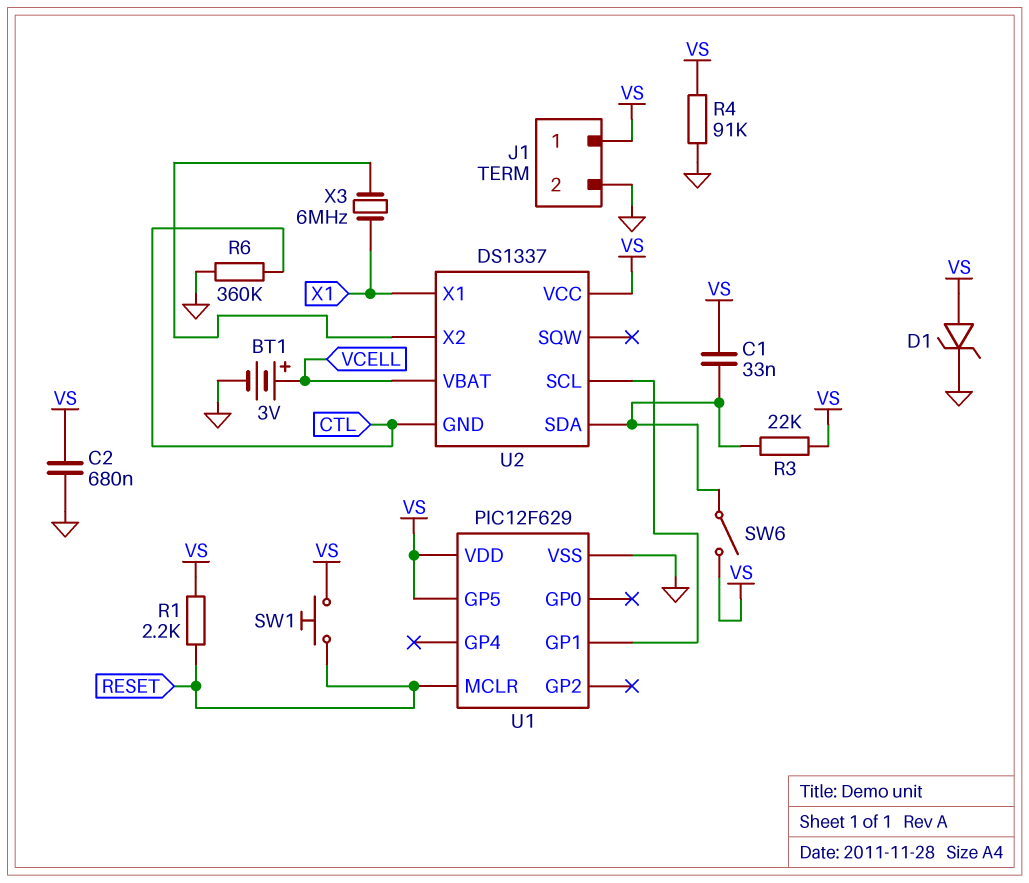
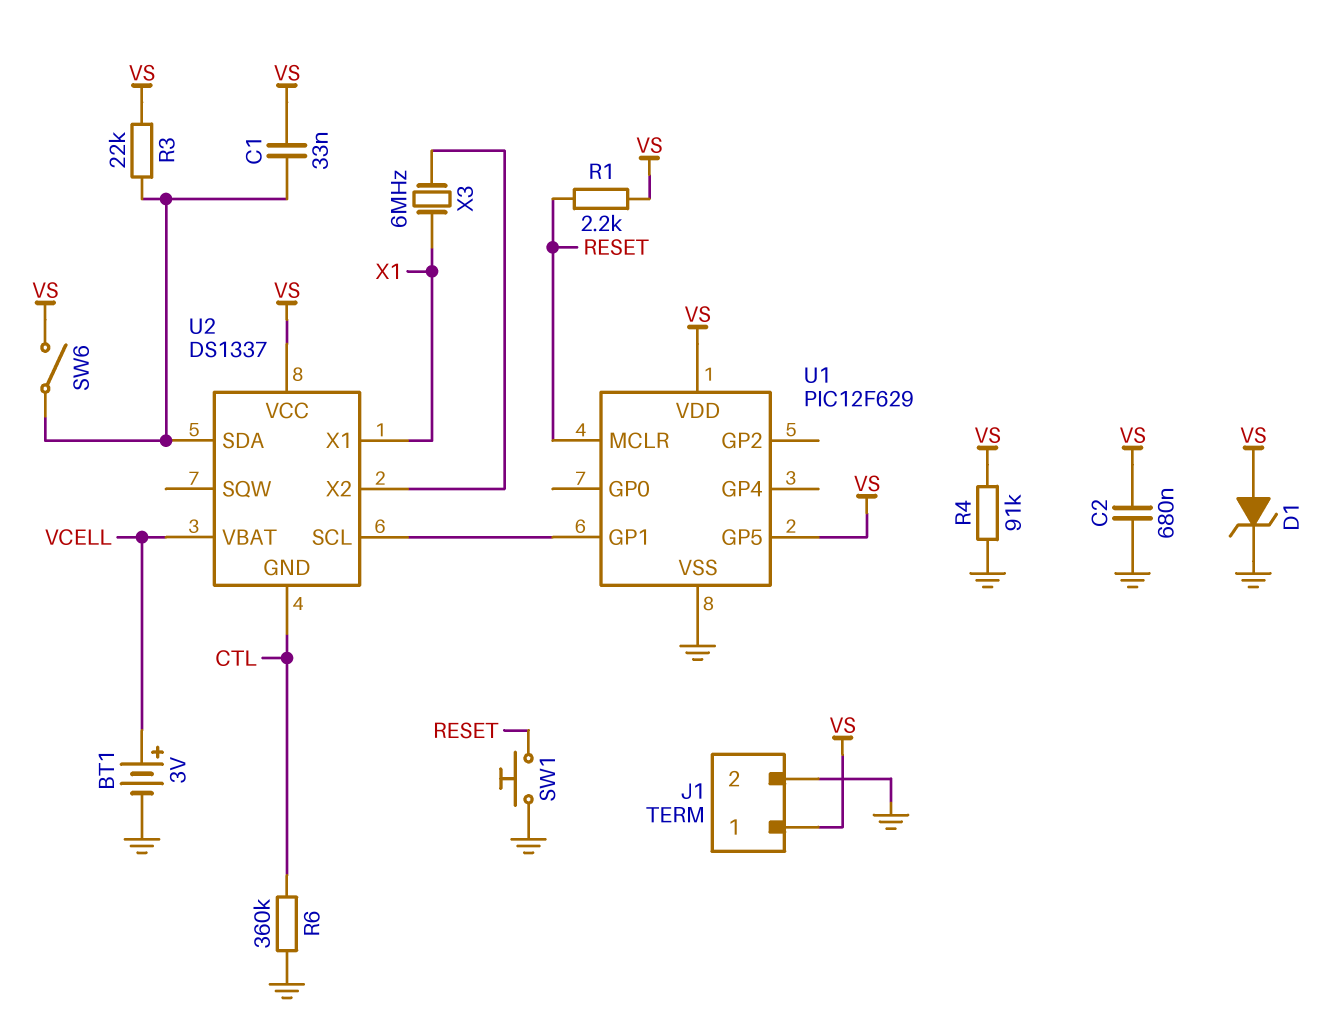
SW1: button (RESET, VS) -> button (GND, RESET)

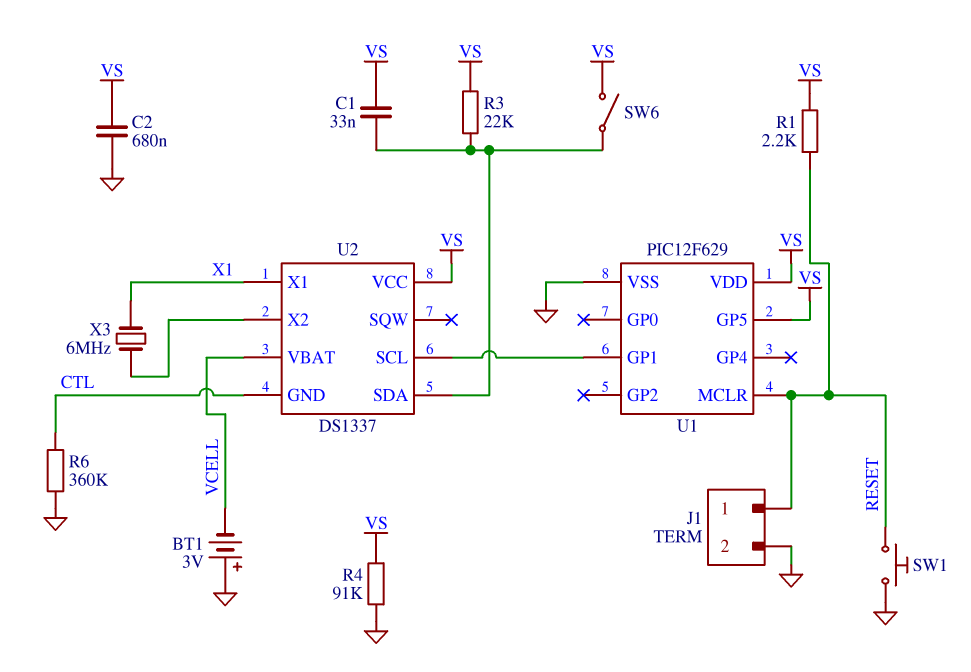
BT1: 3V (plus VCELL, minus GND) -> 3V (plus GND, minus VCELL)
D1: zener (A VS, K GND) -> none
J1 pin 1: VS -> RESET

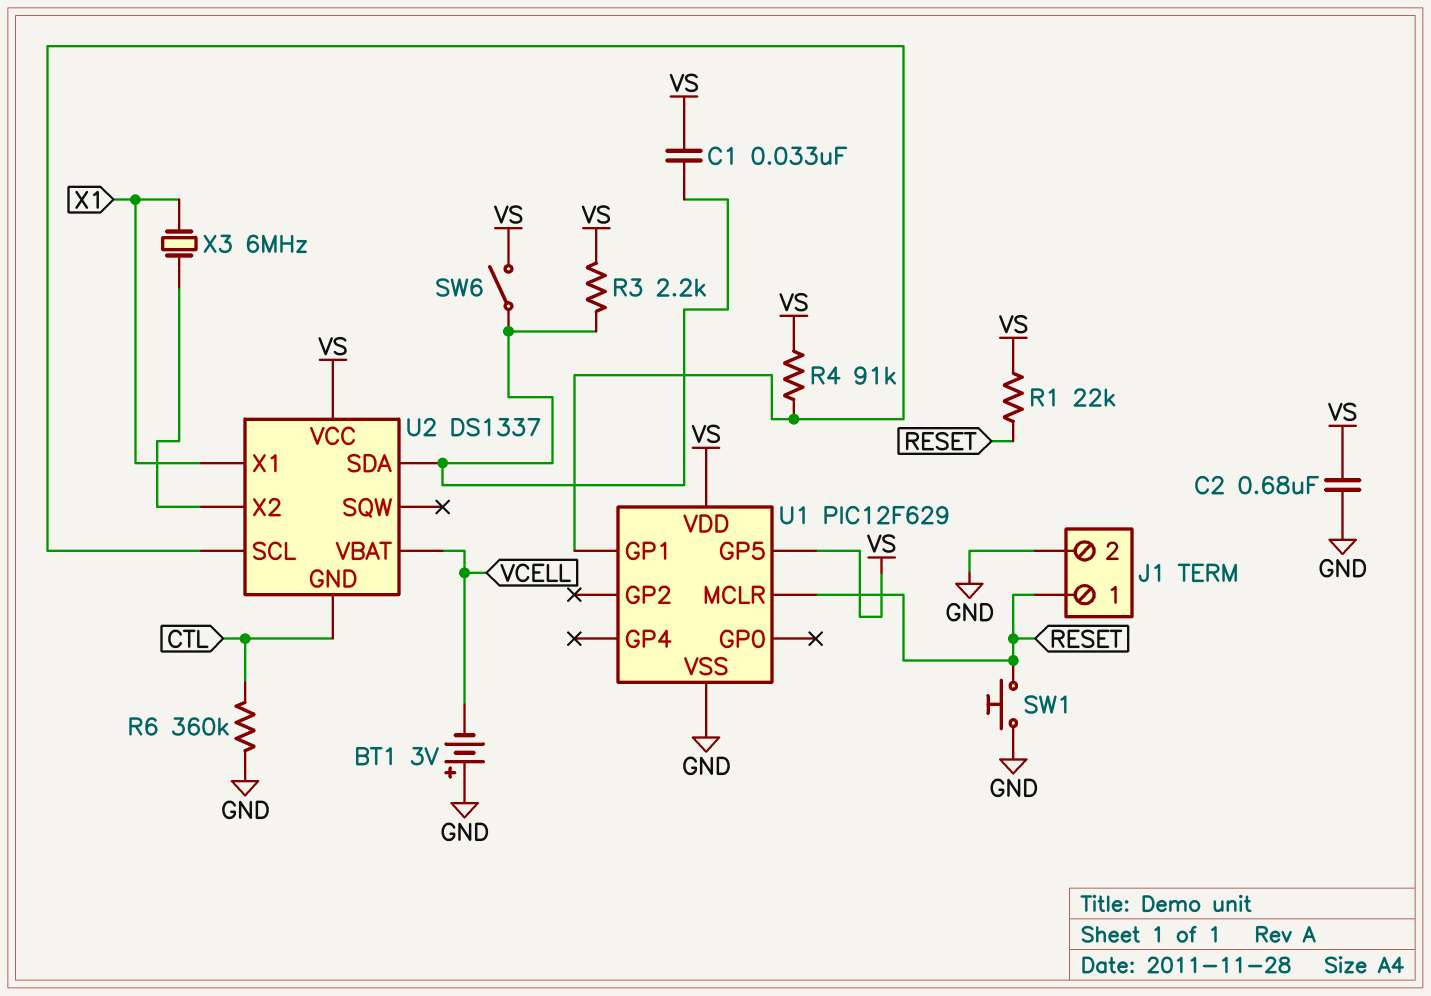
R1: 2.2k (RESET, VS) -> 22k (RESET, VS)
R3: 22k (U2/SDA, VS) -> 2.2k (U2/SDA, VS)
R4: 91k (GND, VS) -> 91k (U1/GP1, VS)

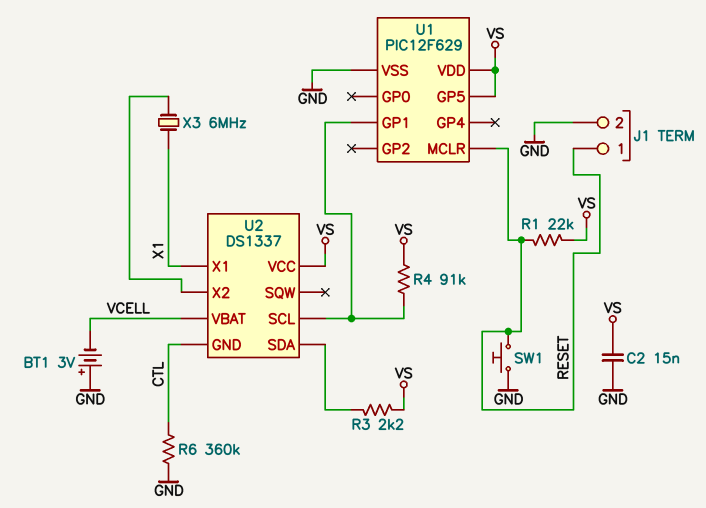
C1: 33nF (U2/SDA, VS) -> none
C2: 680nF (GND, VS) -> 15nF (GND, VS)
SW6: switch (U2/SDA, VS) -> none

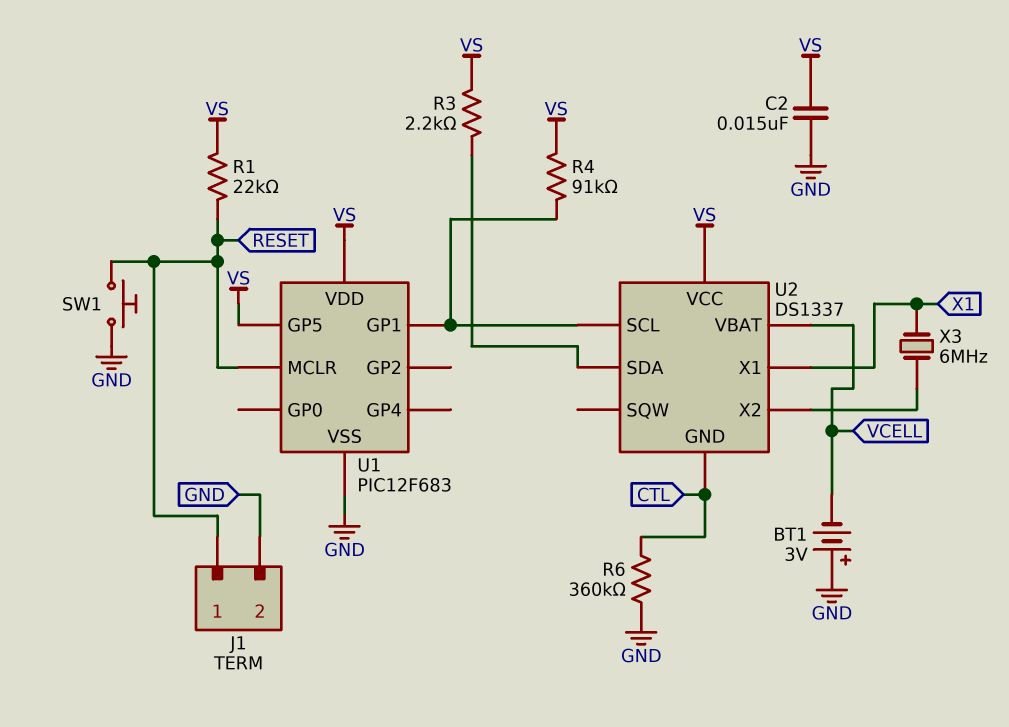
U1: PIC12F629 -> PIC12F683

